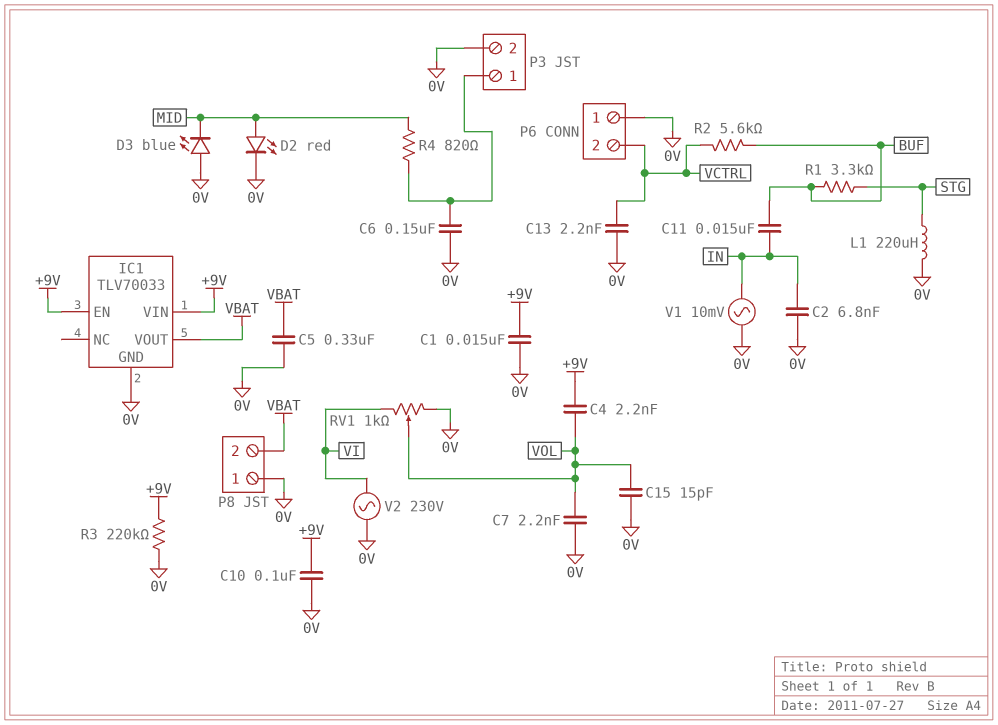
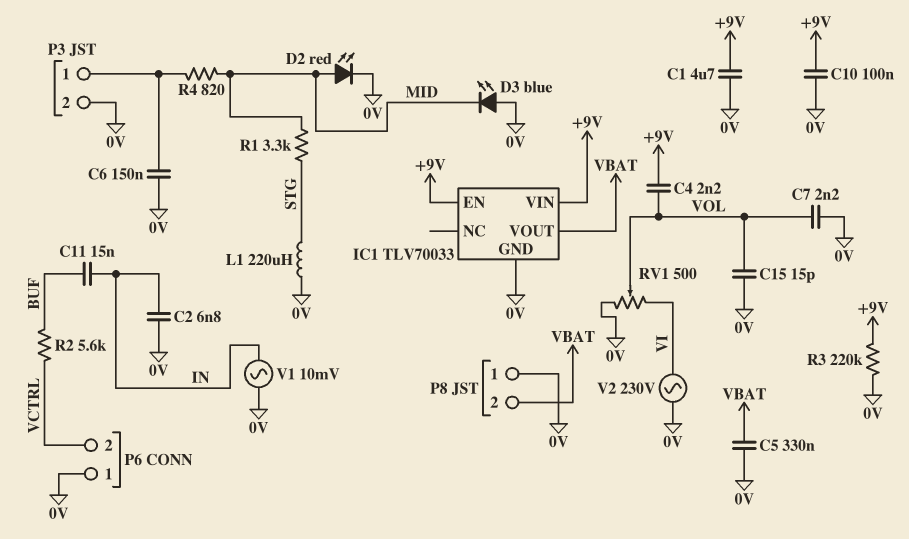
C1: 15nF (+9V, 0V) -> 4.7uF (+9V, 0V)
C13: 2.2nF (0V, VCTRL) -> none
R1: 3.3k (BUF, STG) -> 3.3k (MID, STG)
RV1: 1k (0V, VI, wiper VOL) -> 500 (0V, VI, wiper VOL)

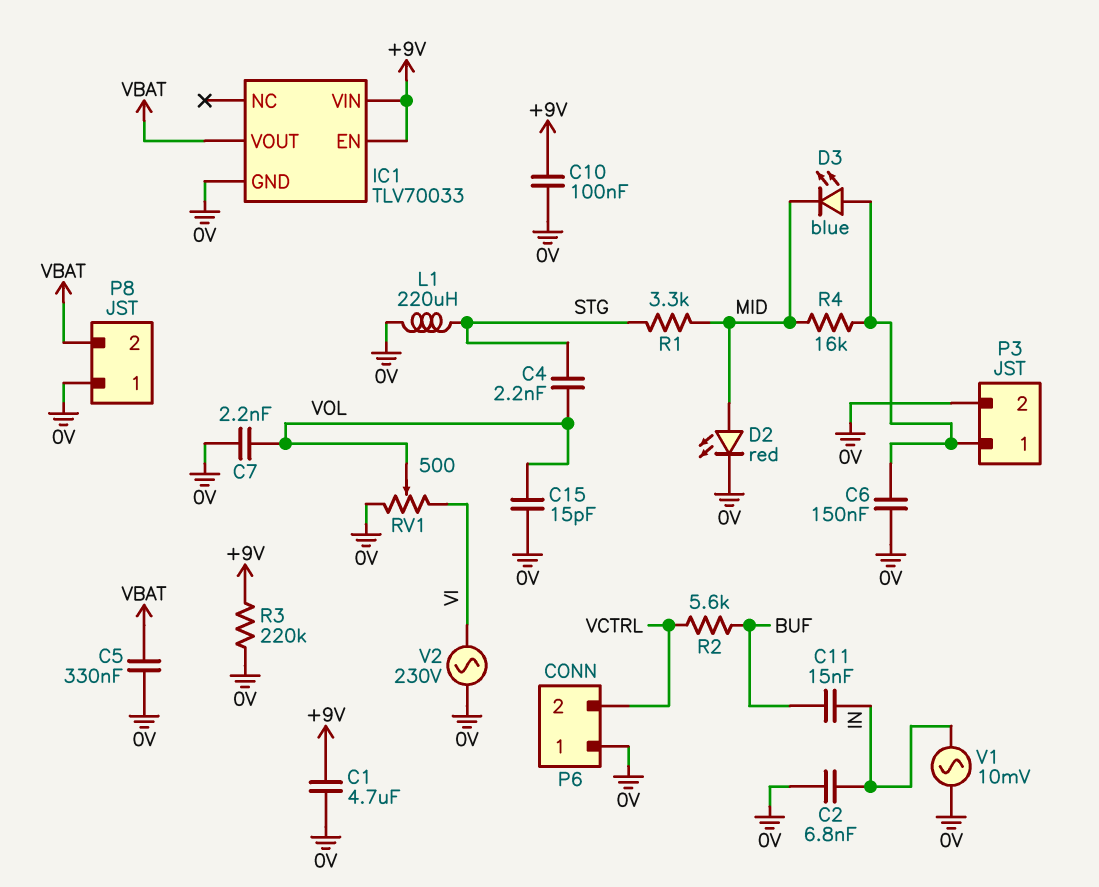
C4: 2.2nF (+9V, VOL) -> 2.2nF (STG, VOL)
D3: LED blue (A 0V, K MID) -> LED blue (A P3/1, K MID)
R4: 820 (MID, P3/1) -> 16k (MID, P3/1)

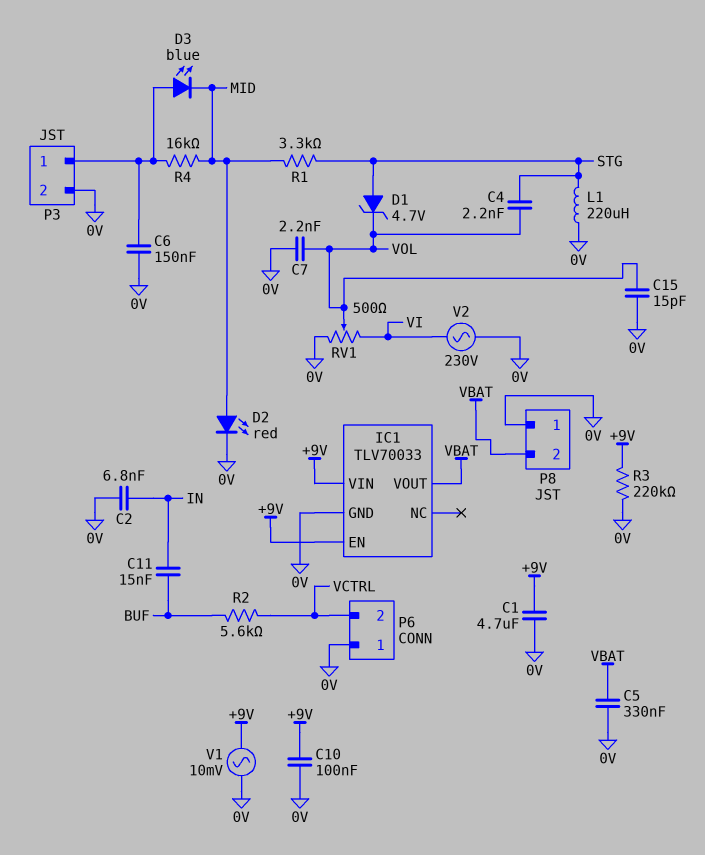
D1: none -> zener 4.7V (A STG, K VOL)
V1: AC 10mV (0V, IN) -> AC 10mV (+9V, 0V)

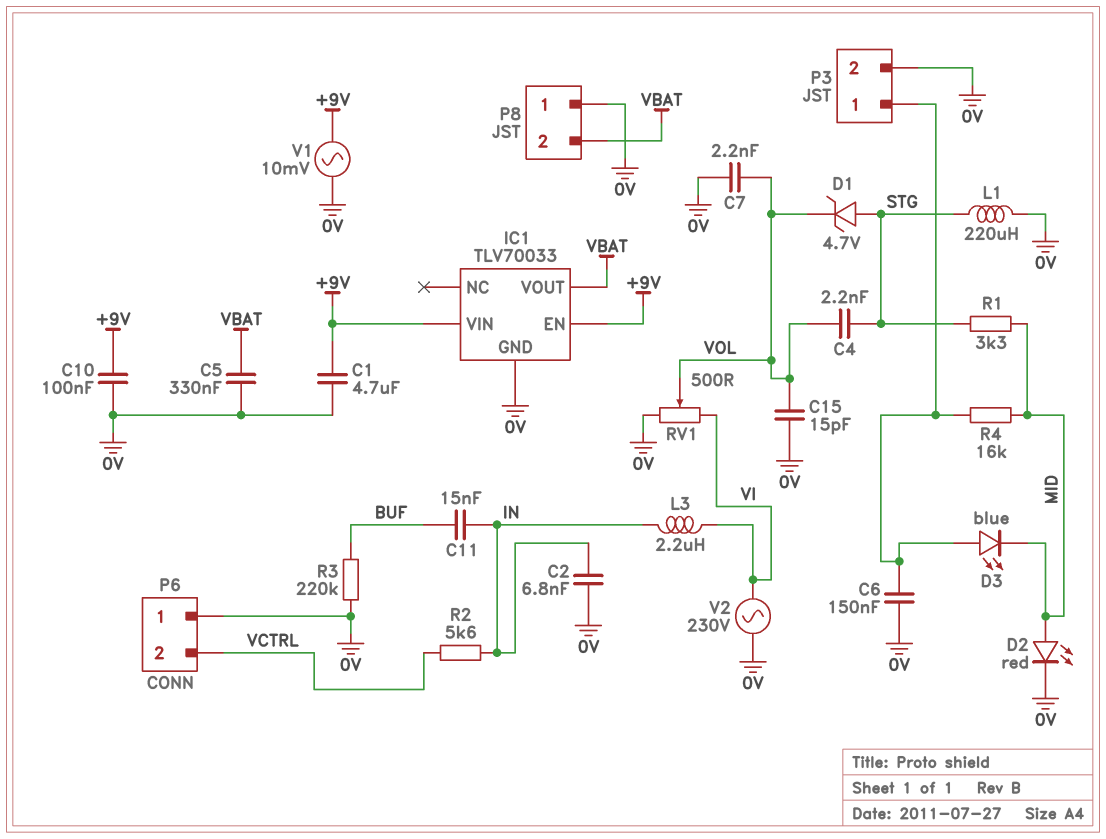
L3: none -> 2.2uH (IN, VI)
R2: 5.6k (BUF, VCTRL) -> 5.6k (IN, VCTRL)
R3: 220k (+9V, 0V) -> 220k (0V, BUF)

